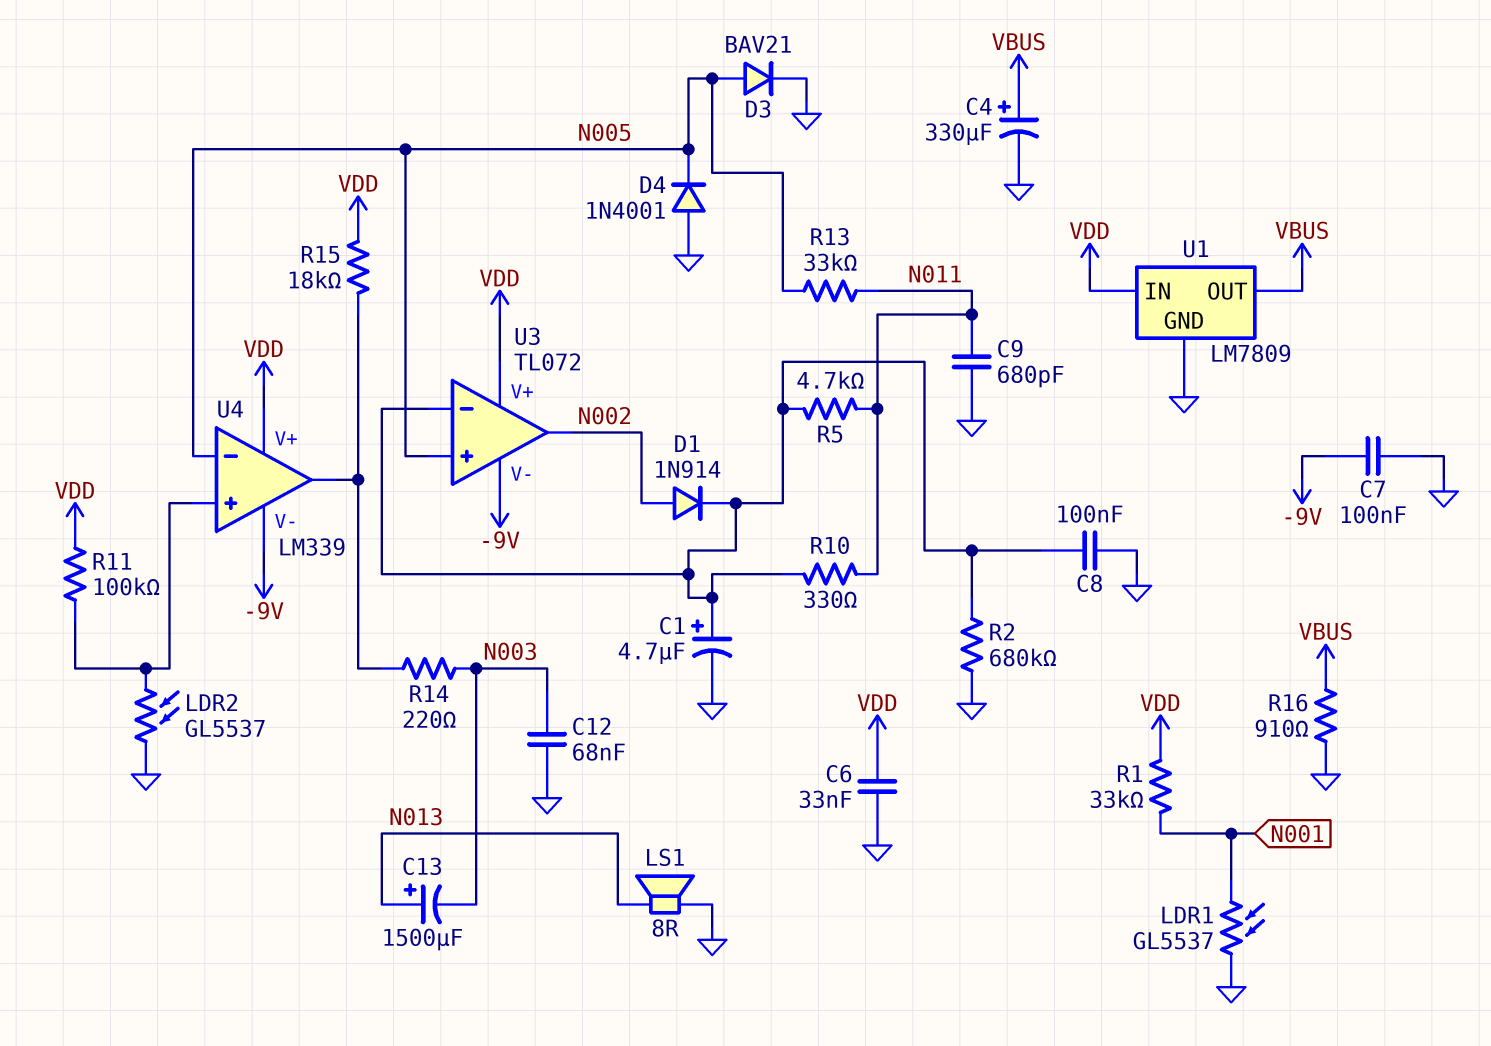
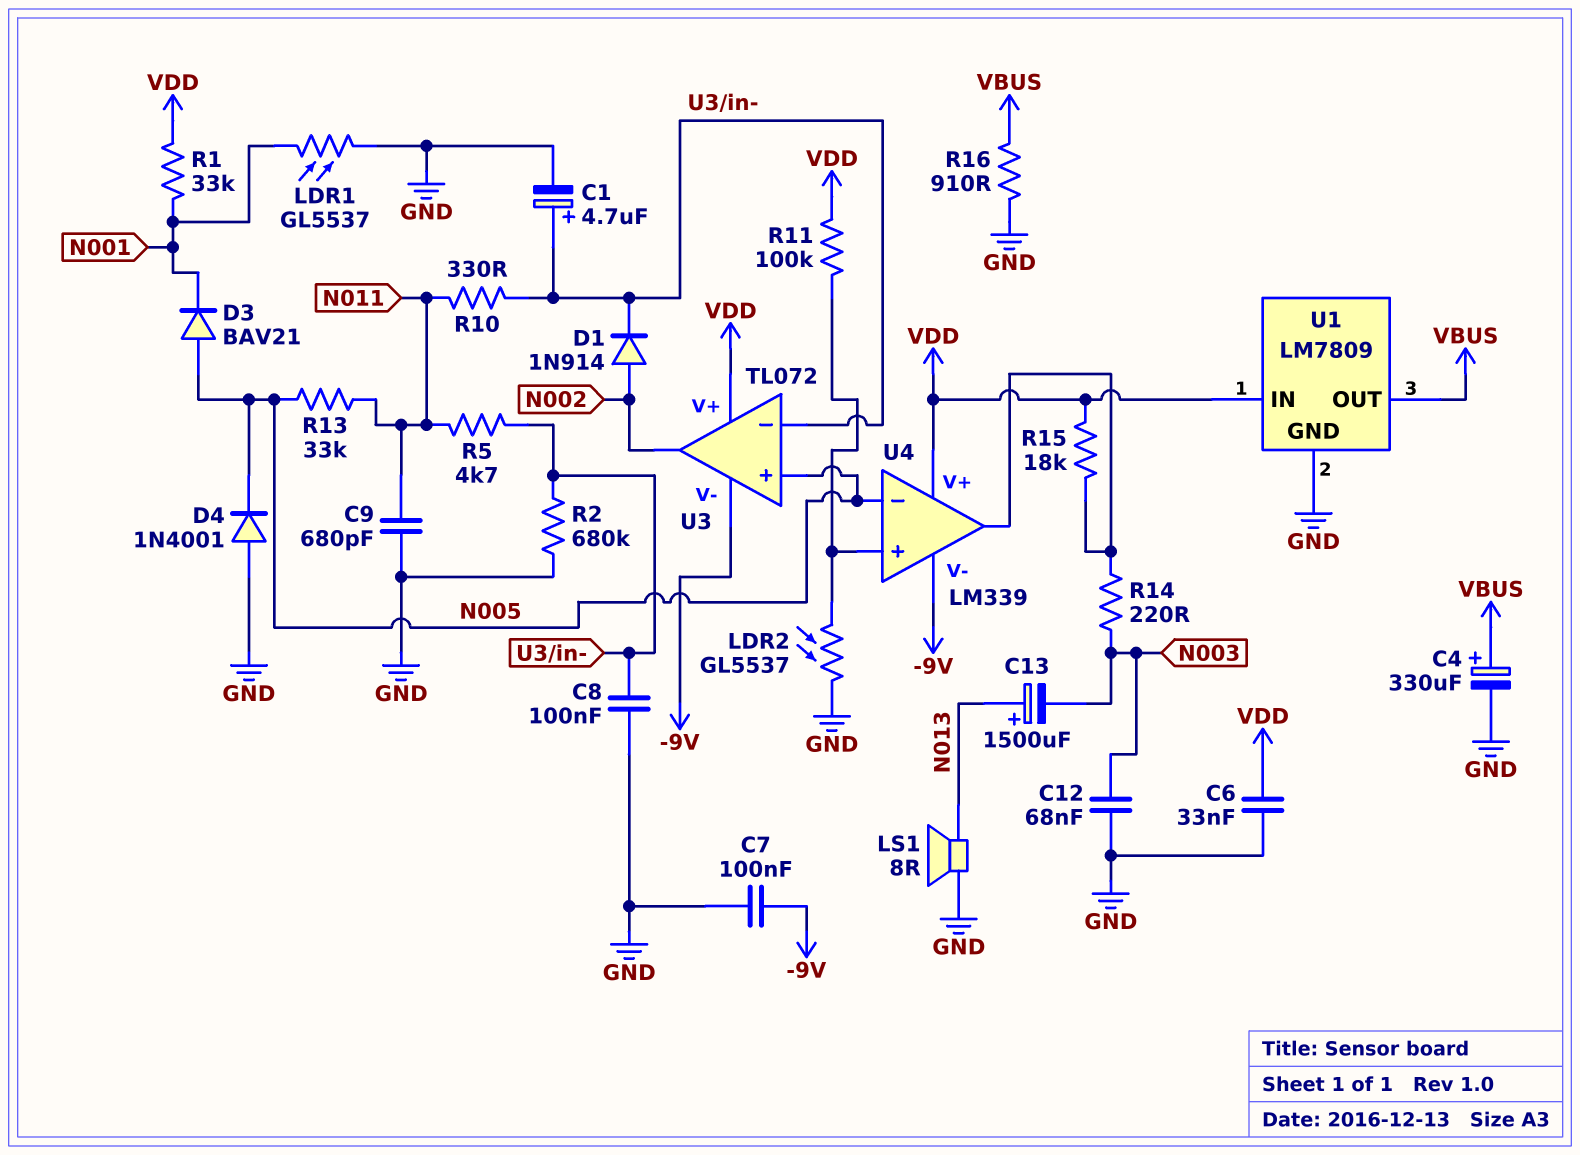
D3: diode BAV21 (A N005, K GND) -> diode BAV21 (A N005, K N001)

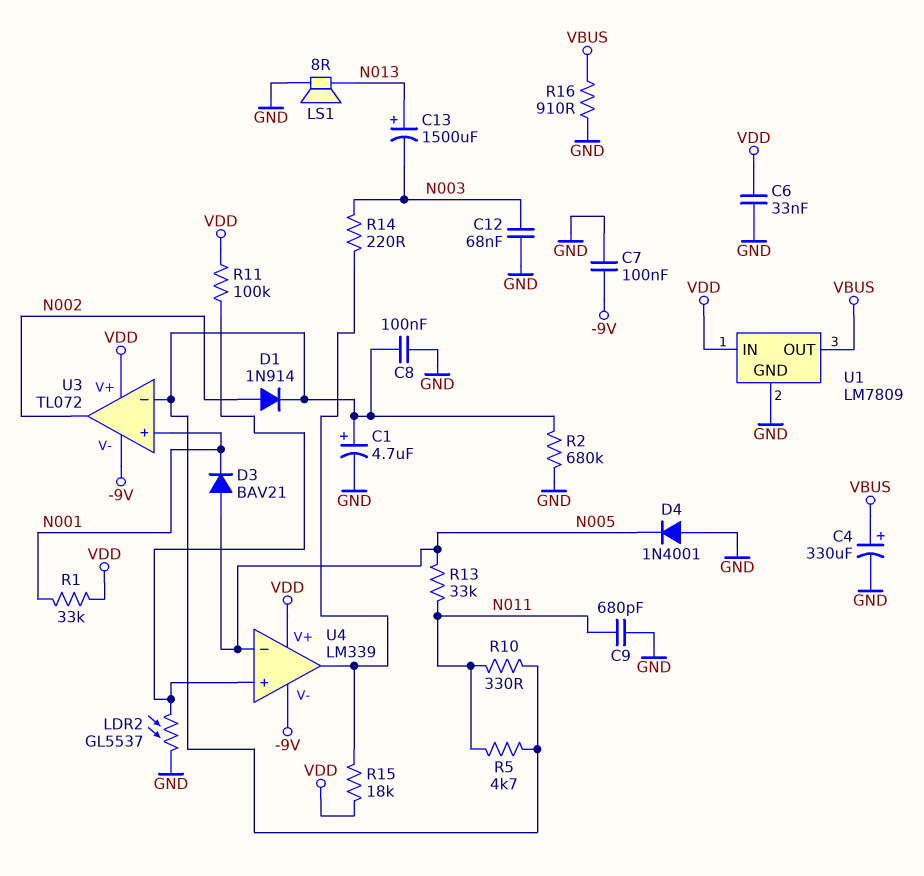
LDR1: GL5537 (GND, N001) -> none
U3 pin in+: N005 -> N001

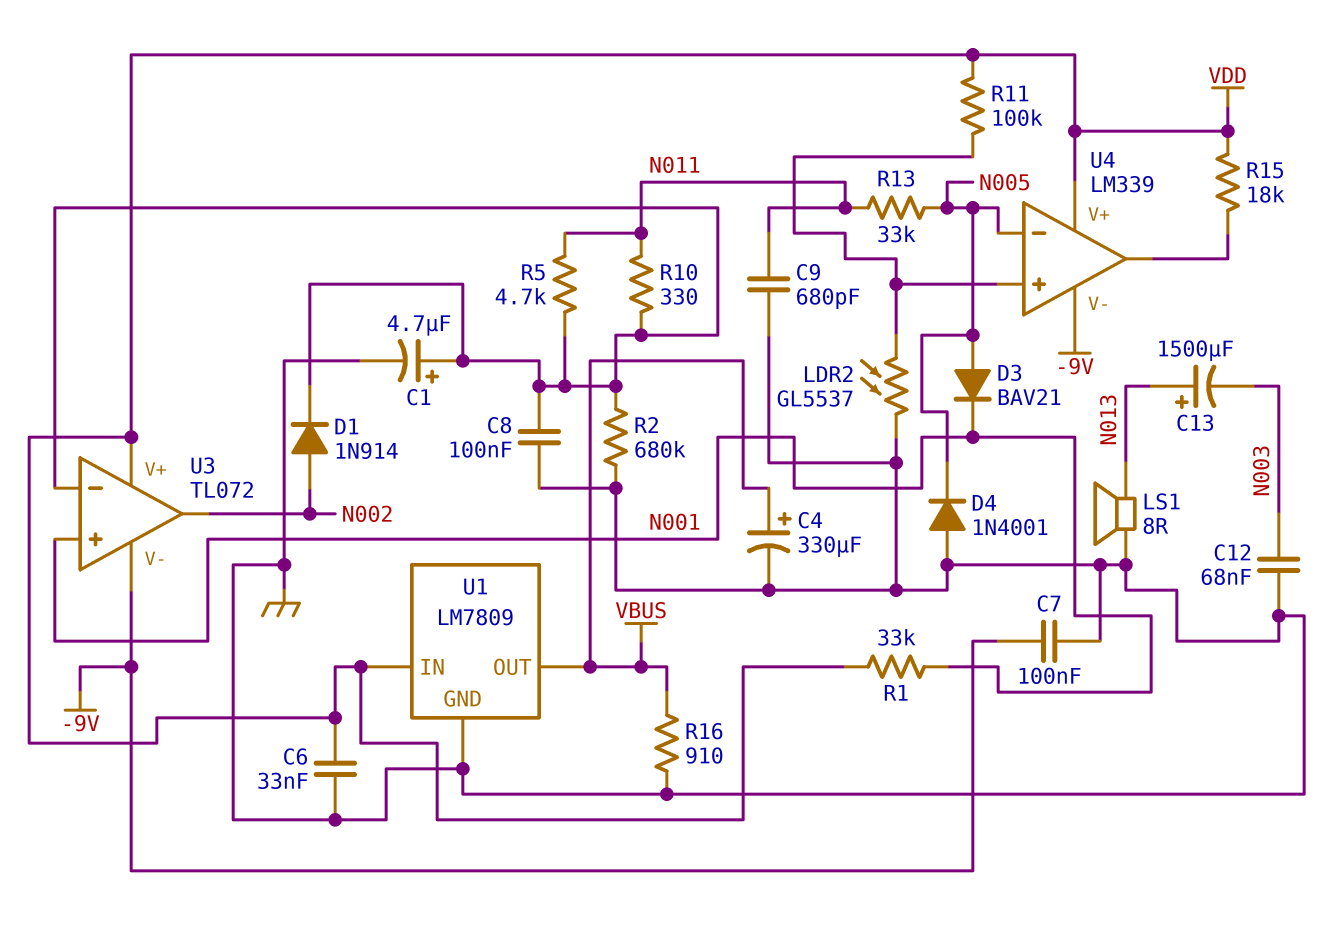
R14: 220 (N003, U4/out) -> none

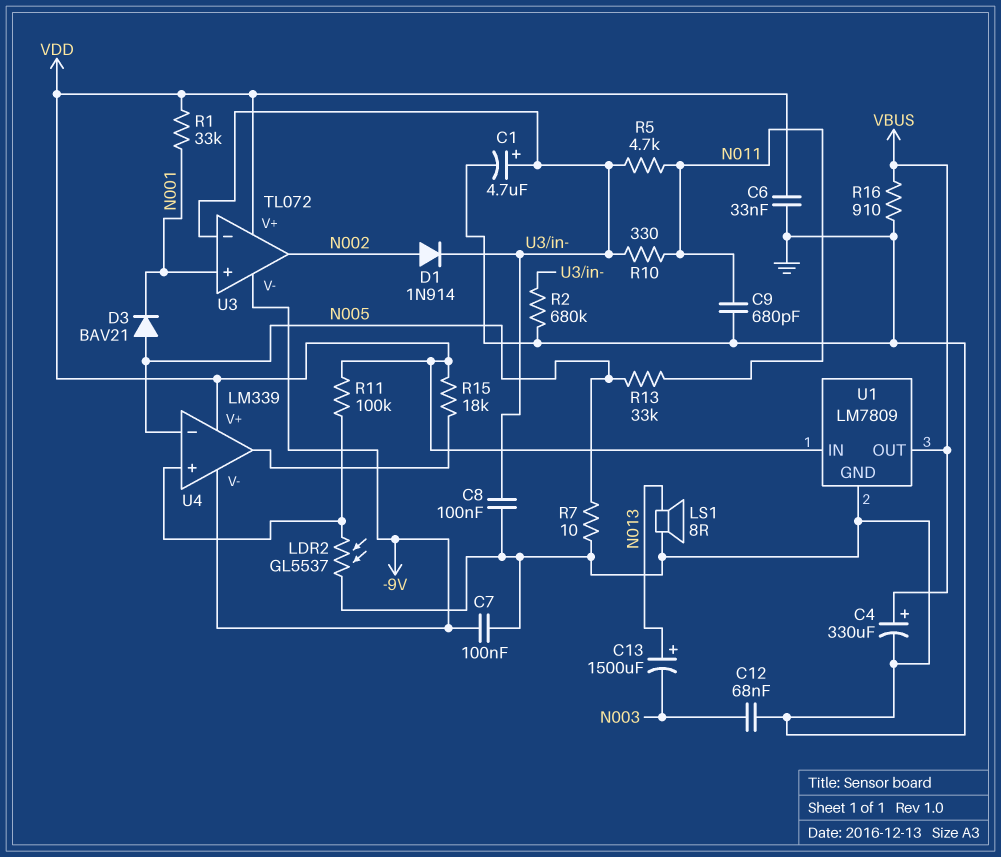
D4: diode 1N4001 (A GND, K N005) -> none
R7: none -> 10 (GND, N005)

